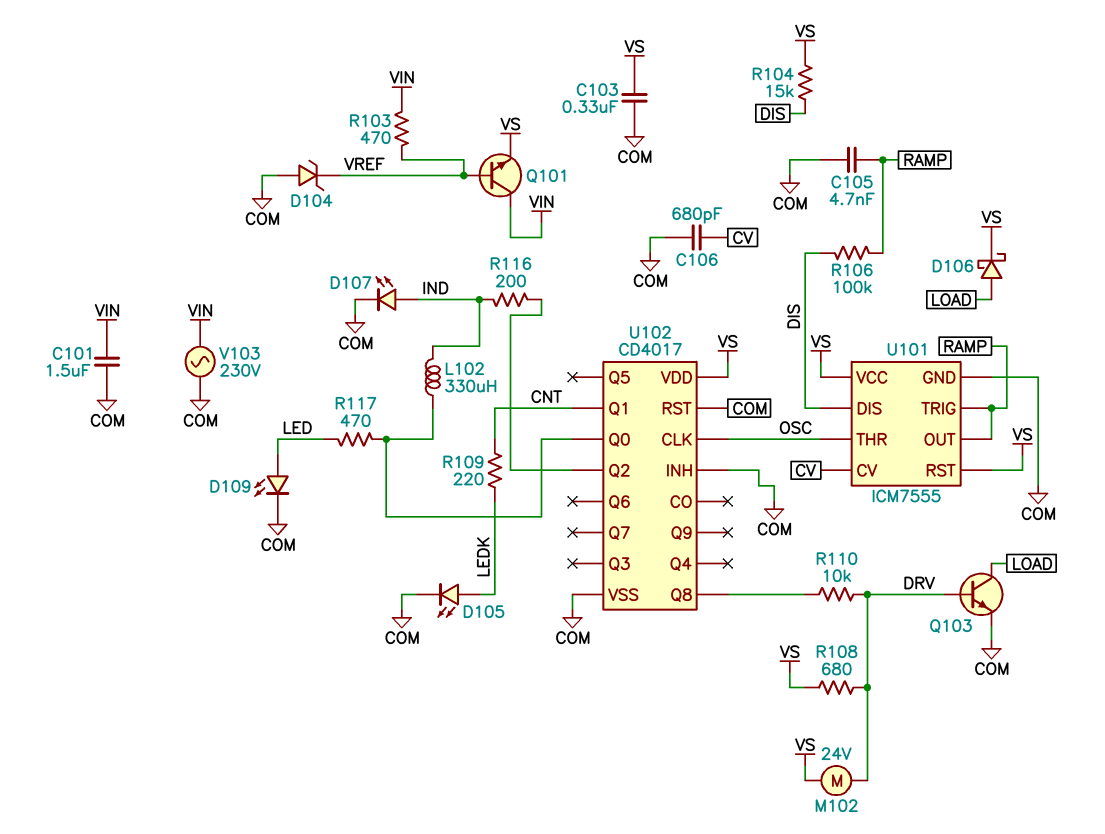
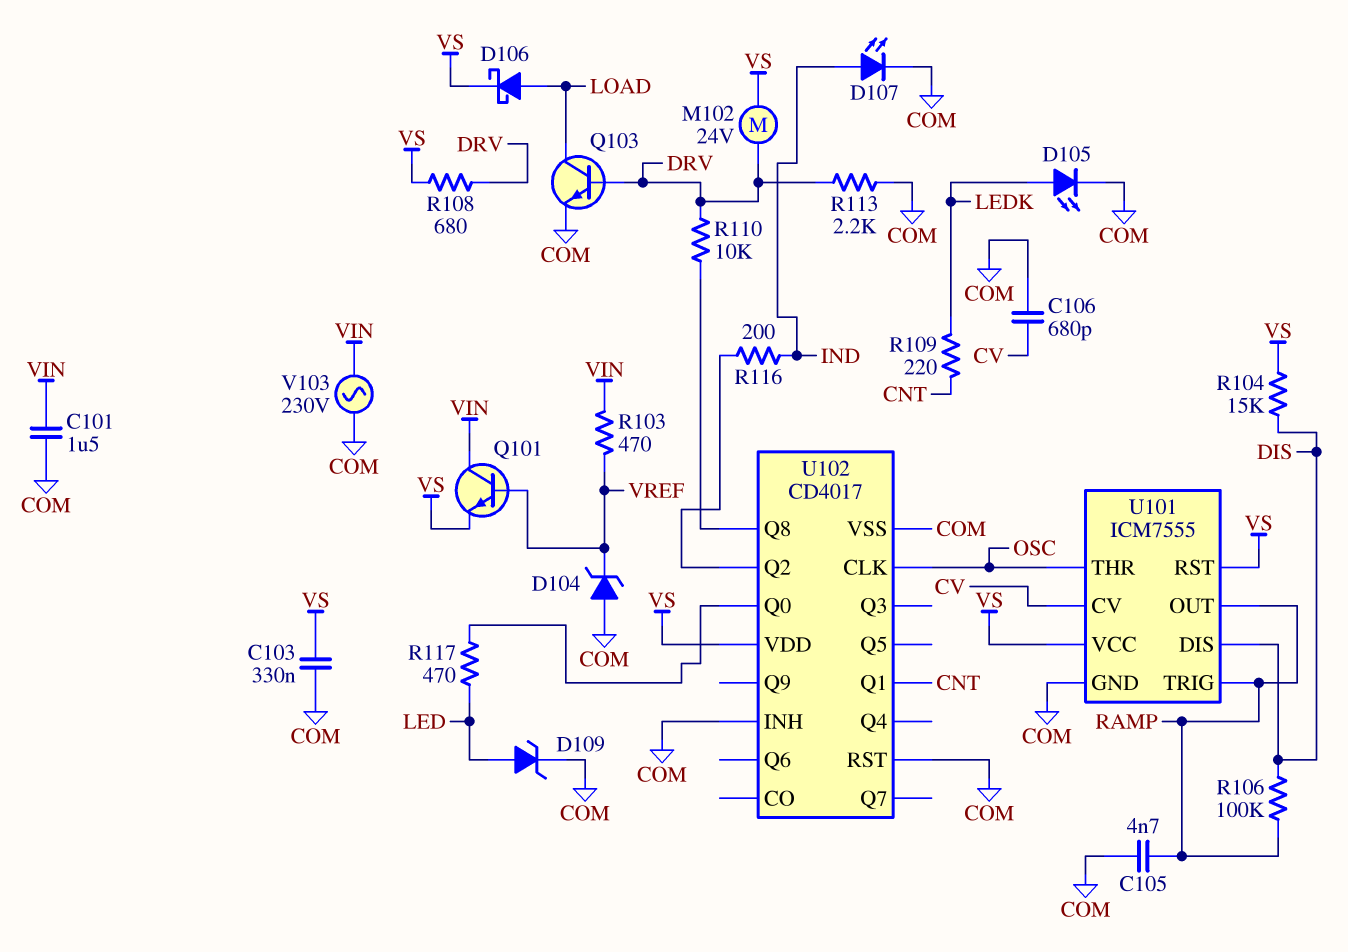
D109: LED (A LED, K COM) -> zener (A LED, K COM)
L102: 330uH (IND, U102/Q0) -> none
R113: none -> 2.2k (COM, DRV)

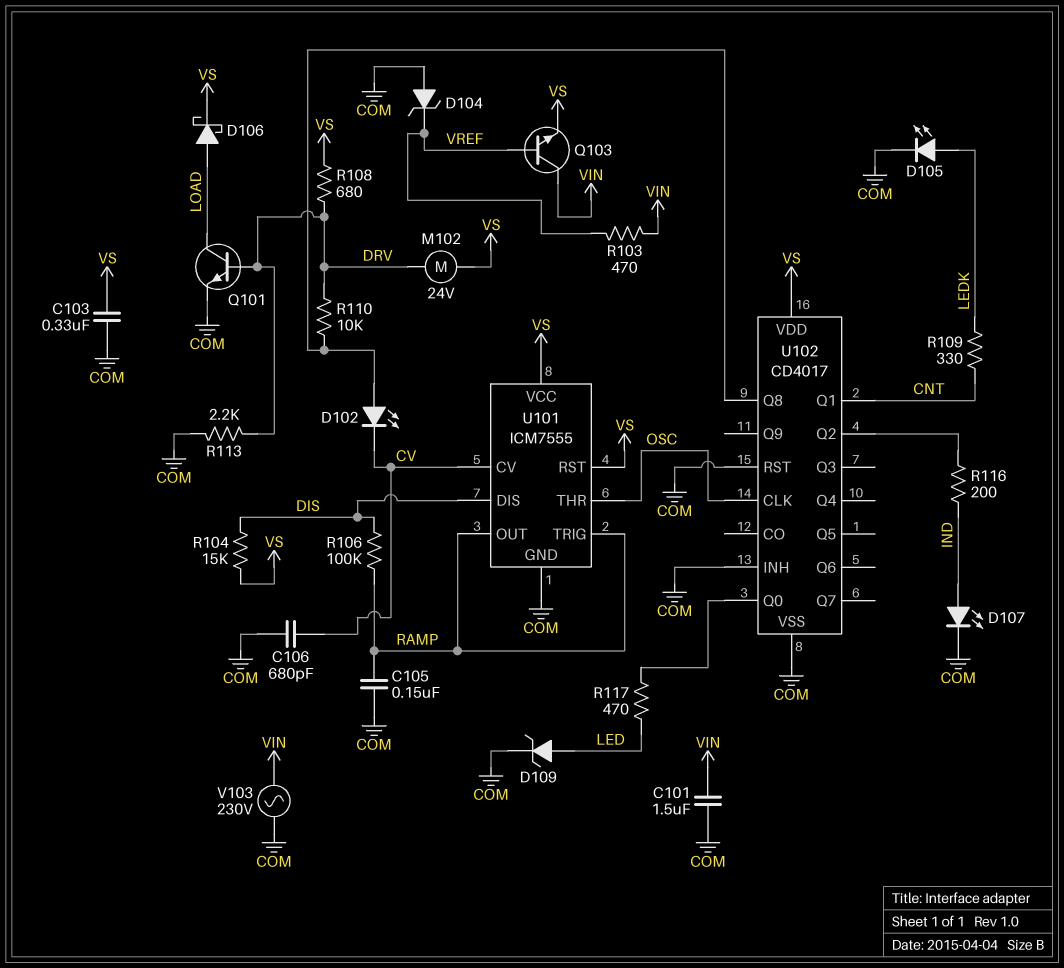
C105: 4.7nF (COM, RAMP) -> 150nF (COM, RAMP)
D102: none -> LED (A U102/Q8, K CV)
Q101: NPN (B VREF, C VIN, E VS) -> NPN (B DRV, C LOAD, E COM)
Q103: NPN (B DRV, C LOAD, E COM) -> NPN (B VREF, C VIN, E VS)
R109: 220 (CNT, LEDK) -> 330 (CNT, LEDK)

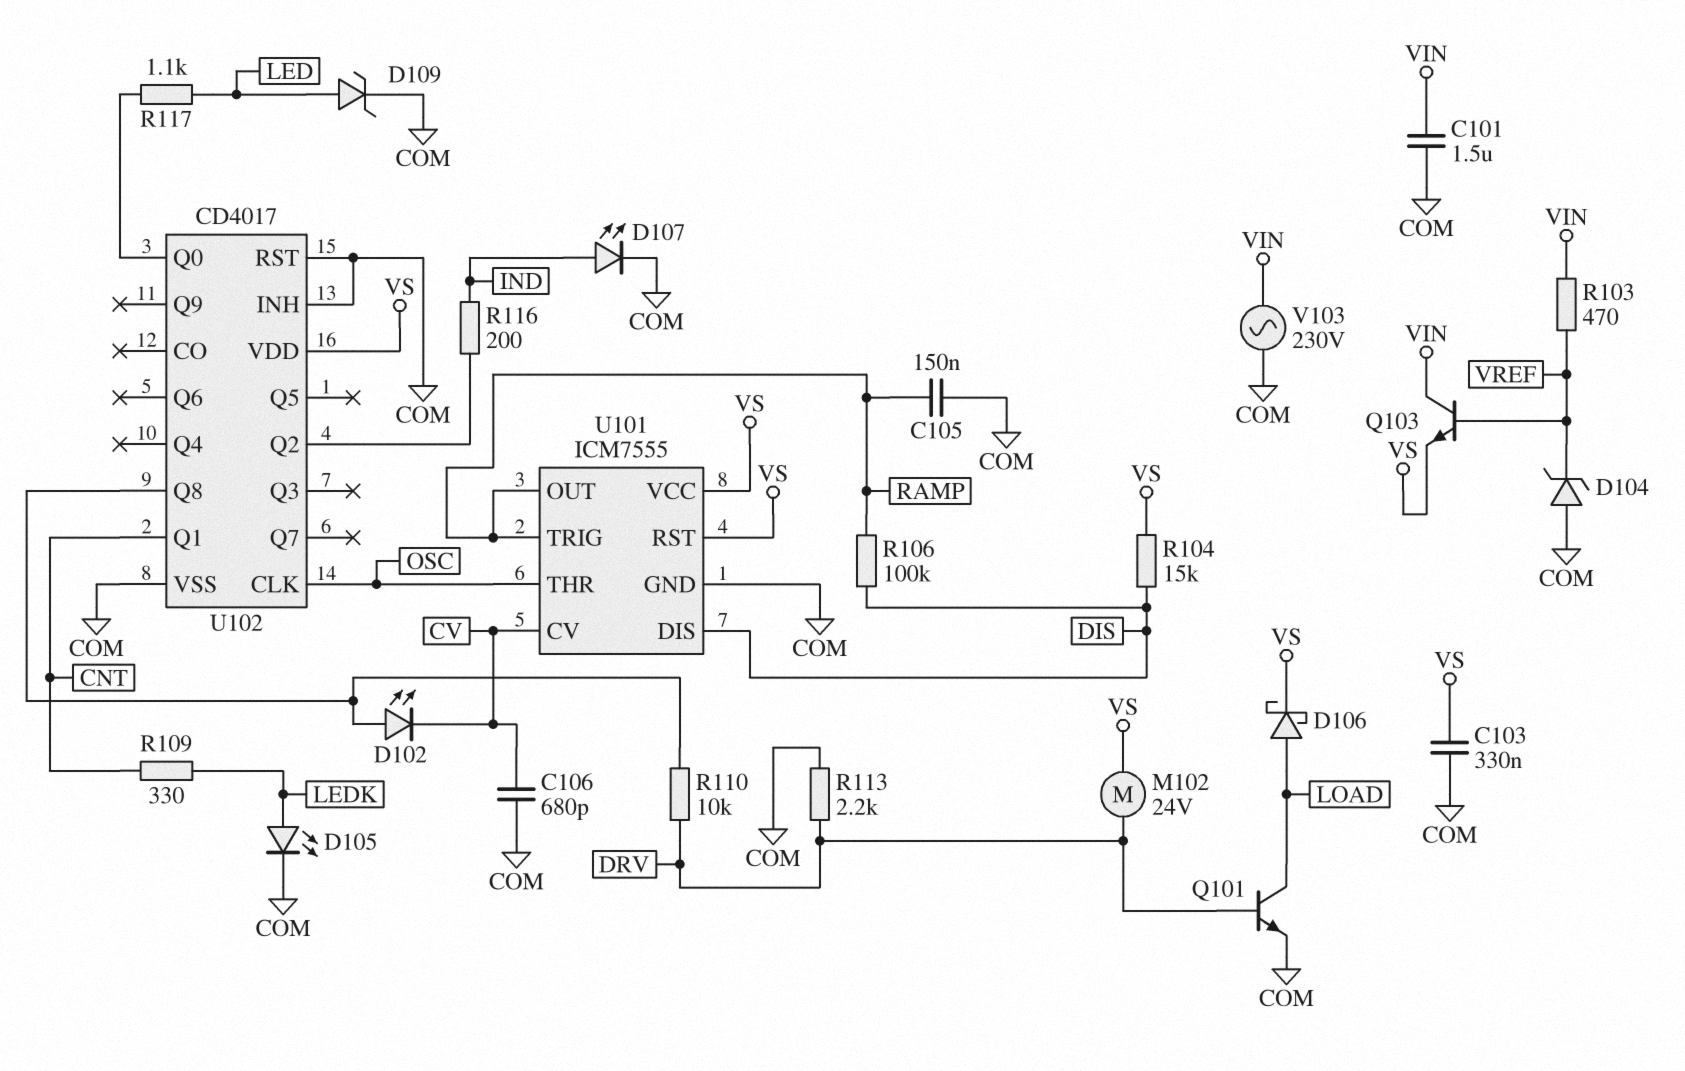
R108: 680 (DRV, VS) -> none
R117: 470 (LED, U102/Q0) -> 1.1k (LED, U102/Q0)

